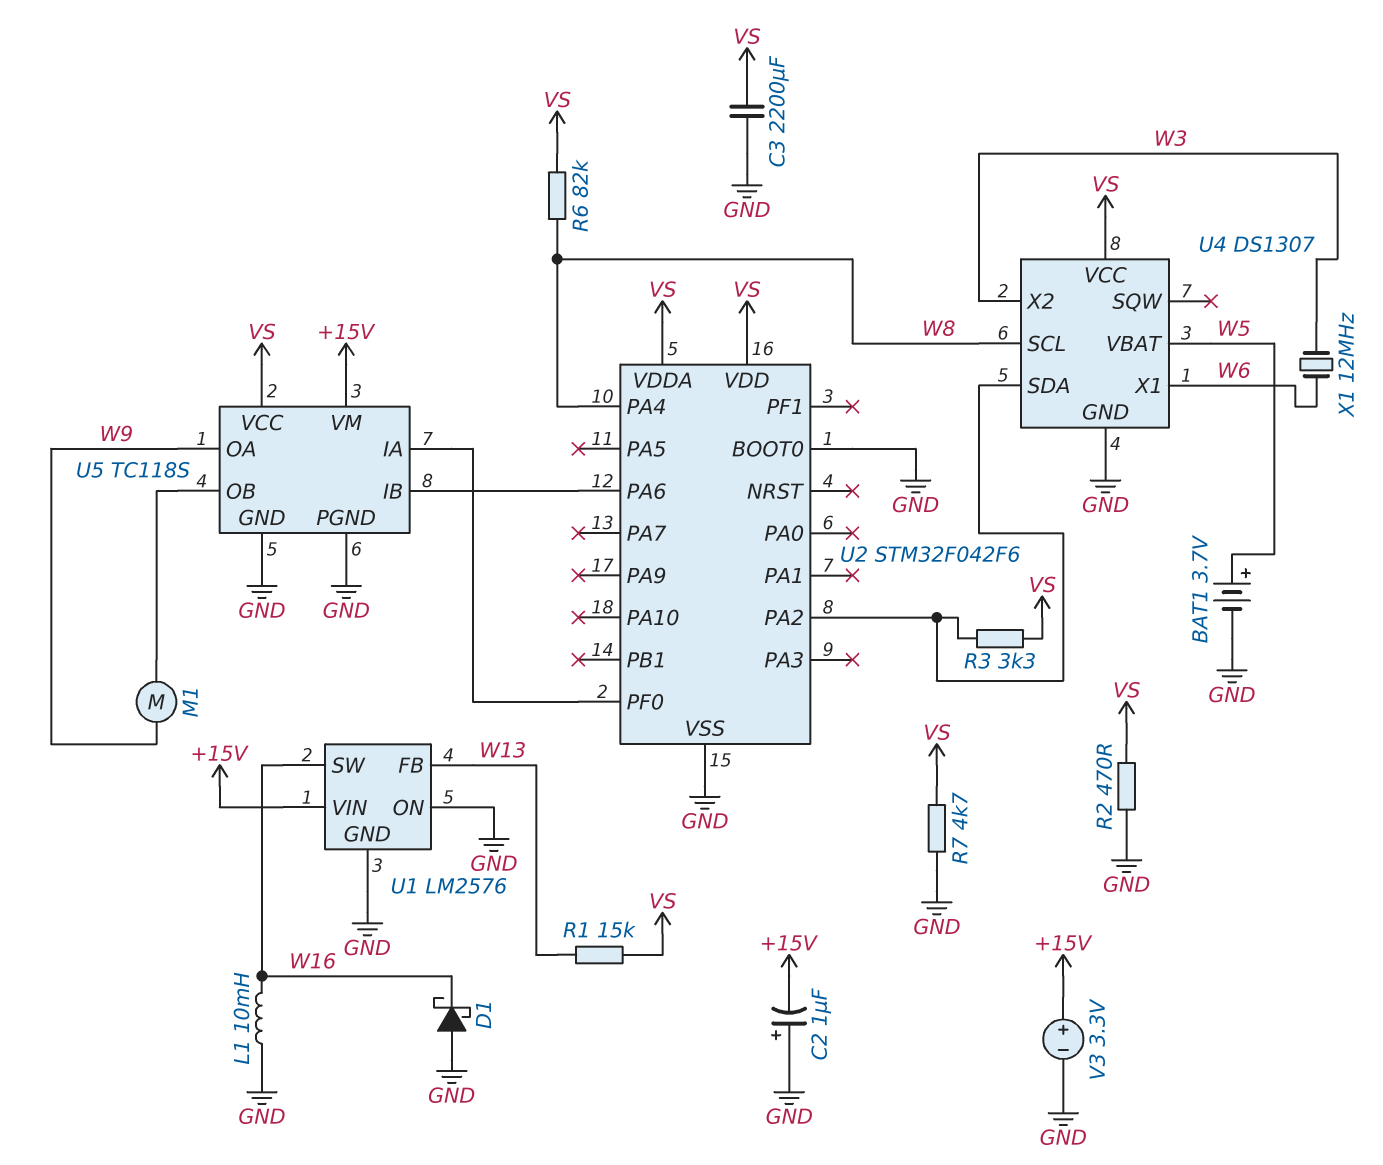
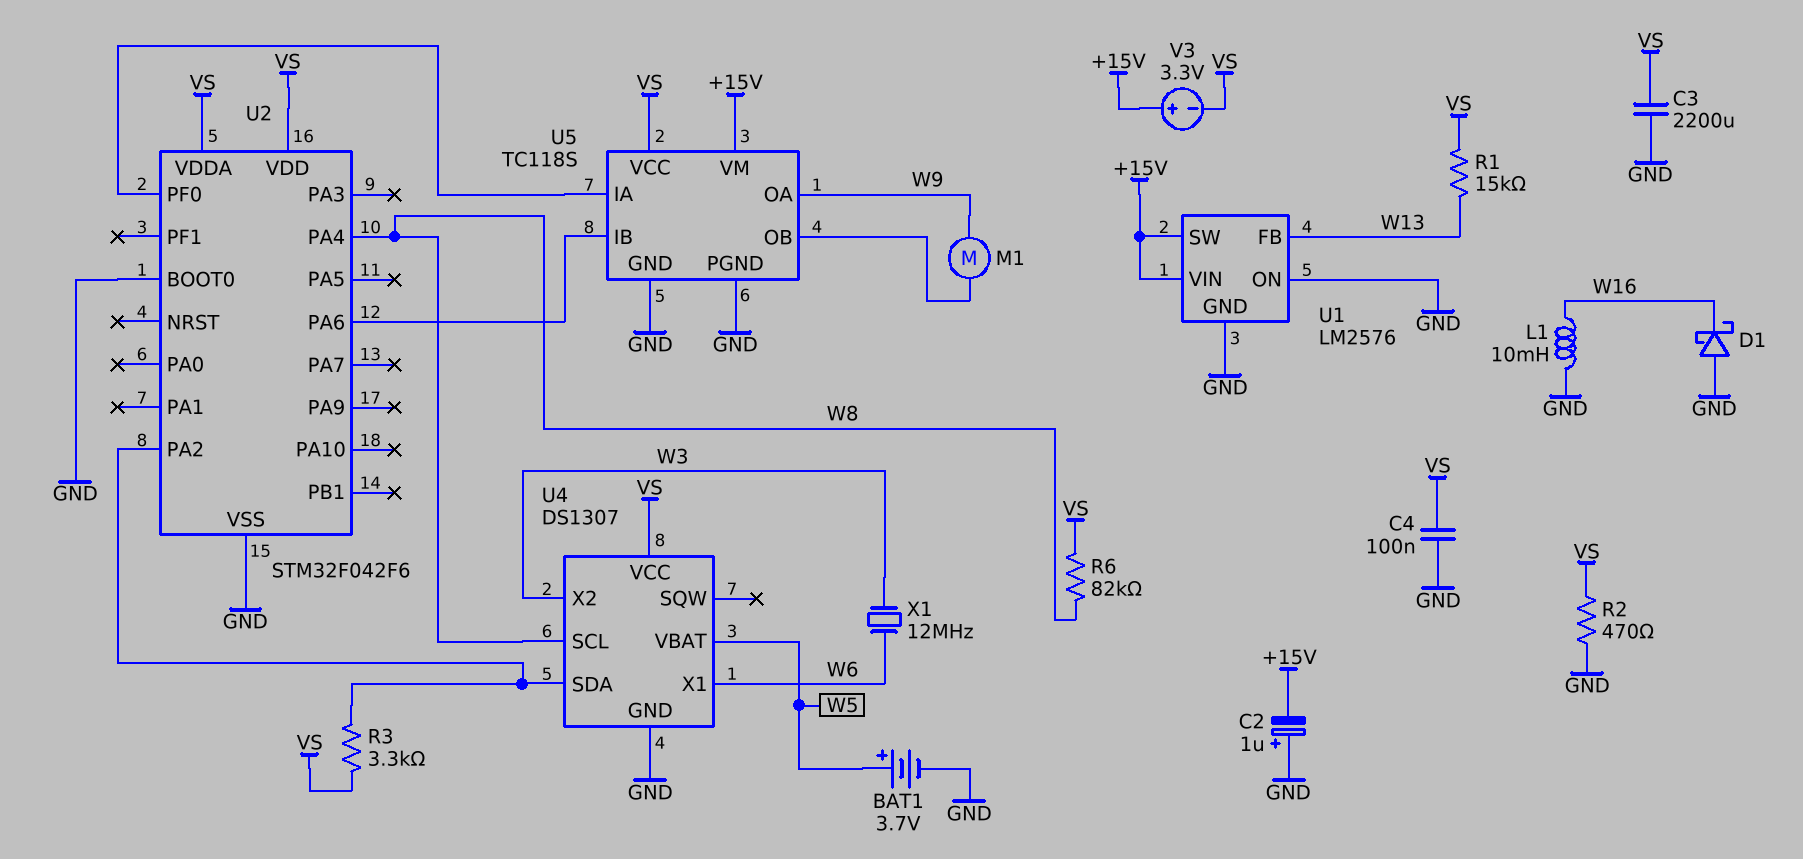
C4: none -> 100nF (GND, VS)
R7: 4.7k (GND, VS) -> none
U1 pin SW: W16 -> +15V
V3: 3.3V (plus +15V, minus GND) -> 3.3V (plus +15V, minus VS)

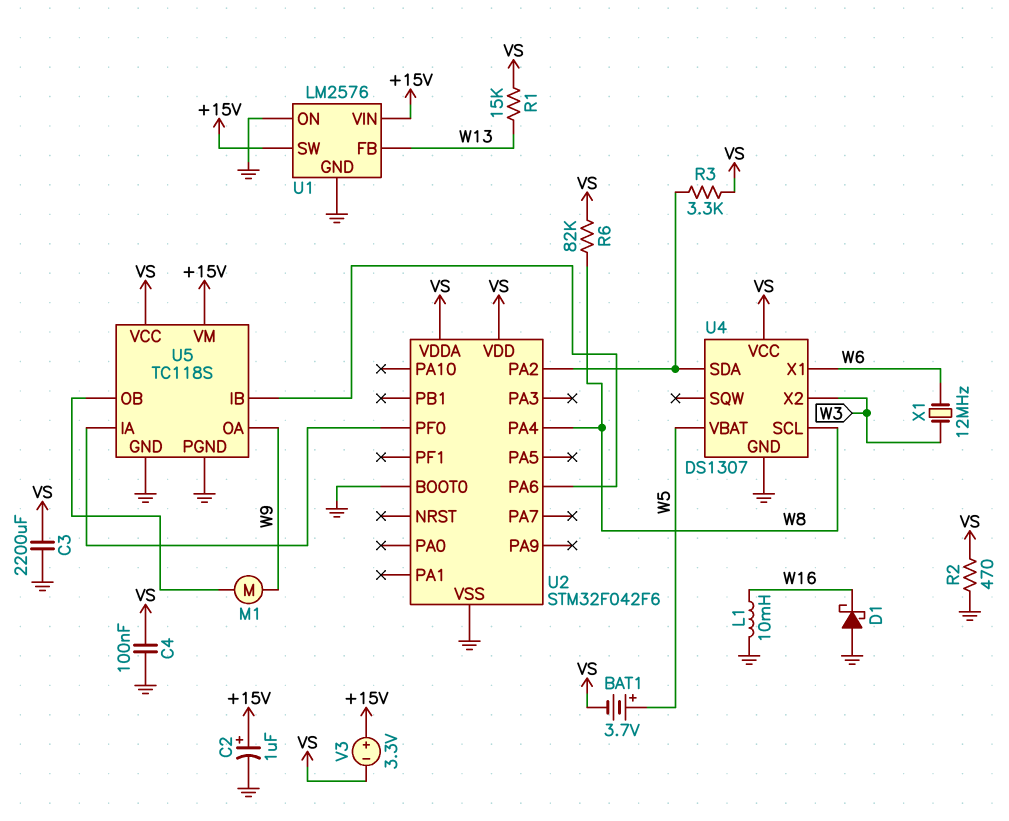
BAT1: 3.7V (plus W5, minus GND) -> 3.7V (plus W5, minus VS)
C2: 1uF (plus GND, minus +15V) -> 1uF (plus +15V, minus GND)

